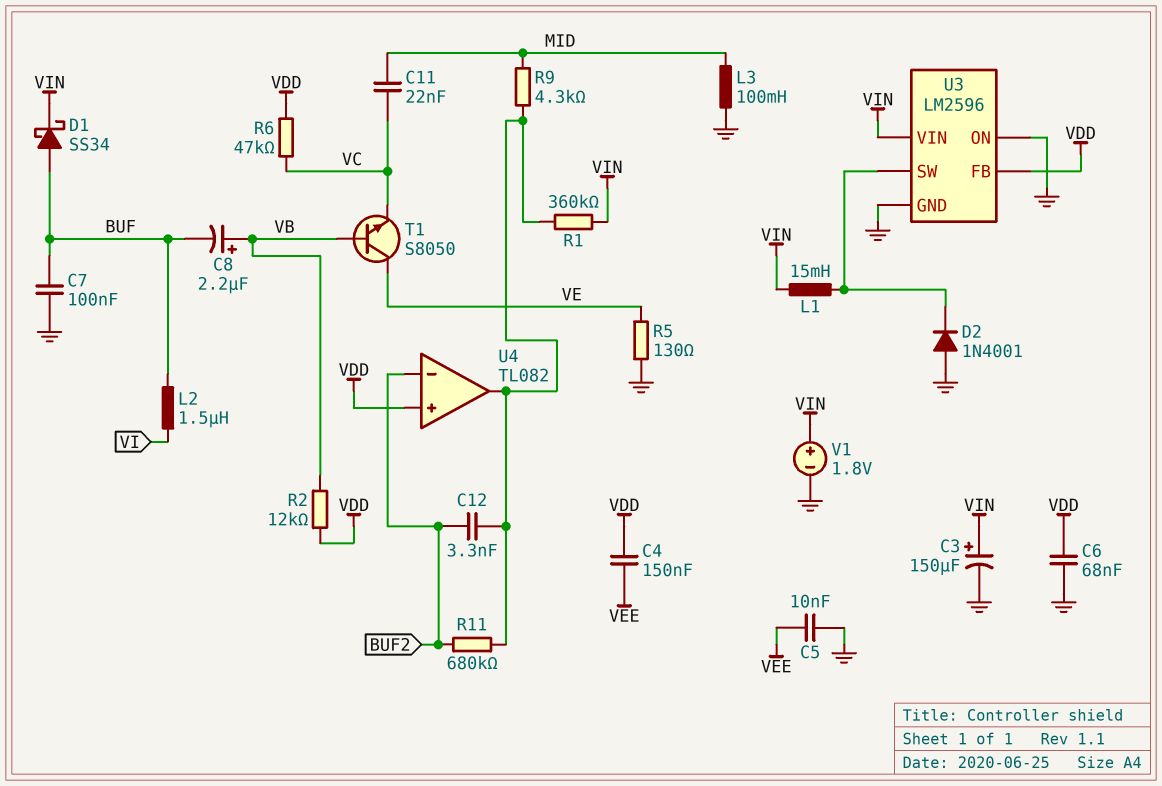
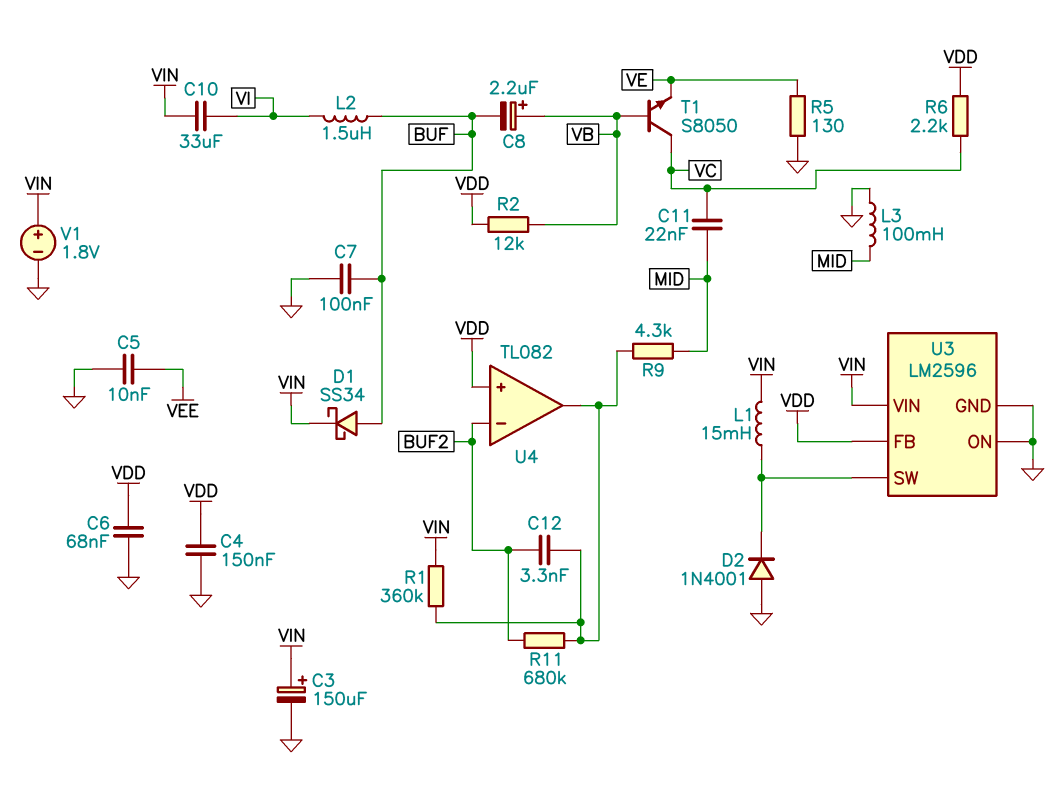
C4: 150nF (VDD, VEE) -> 150nF (GND, VDD)
C10: none -> 33uF (VI, VIN)
R6: 47k (VC, VDD) -> 2.2k (VC, VDD)
T1: NPN S8050 (B VB, C VE, E VC) -> NPN S8050 (B VB, C VC, E VE)

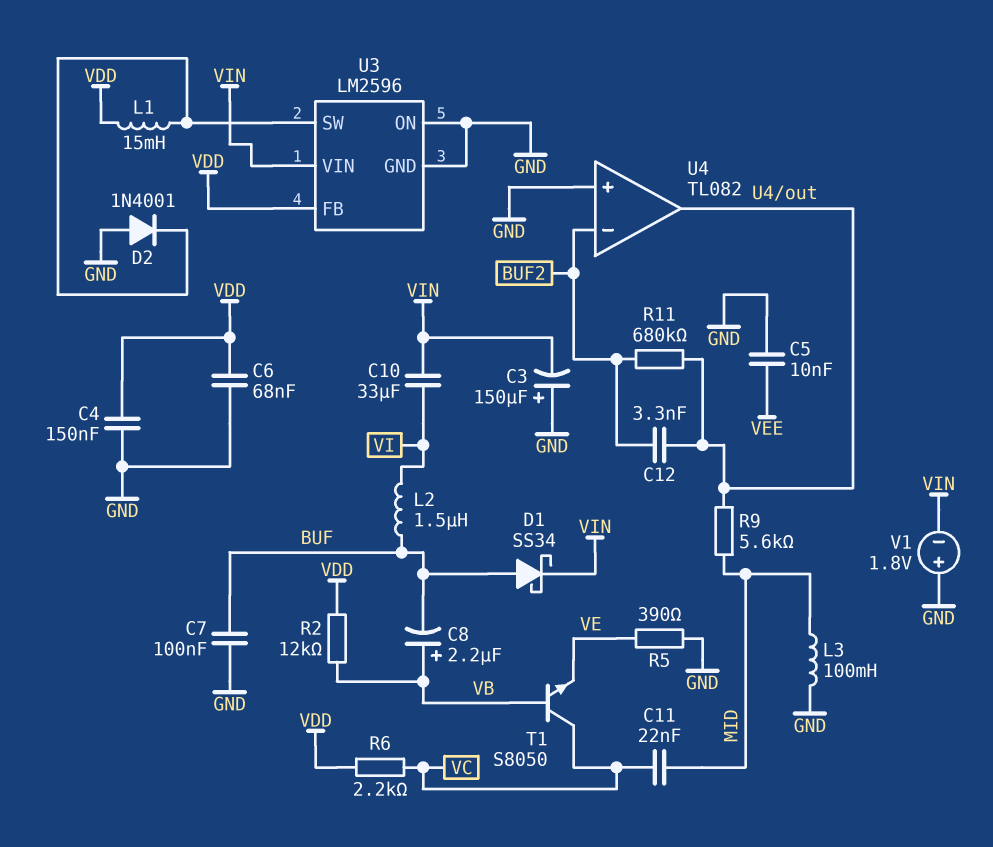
C3: 150uF (plus VIN, minus GND) -> 150uF (plus GND, minus VIN)
L1: 15mH (U3/SW, VIN) -> 15mH (U3/SW, VDD)
R1: 360k (U4/out, VIN) -> none
R5: 130 (GND, VE) -> 390 (GND, VE)
R9: 4.3k (MID, U4/out) -> 5.6k (MID, U4/out)
U4 pin in+: VDD -> GND
V1: 1.8V (plus VIN, minus GND) -> 1.8V (plus GND, minus VIN)

